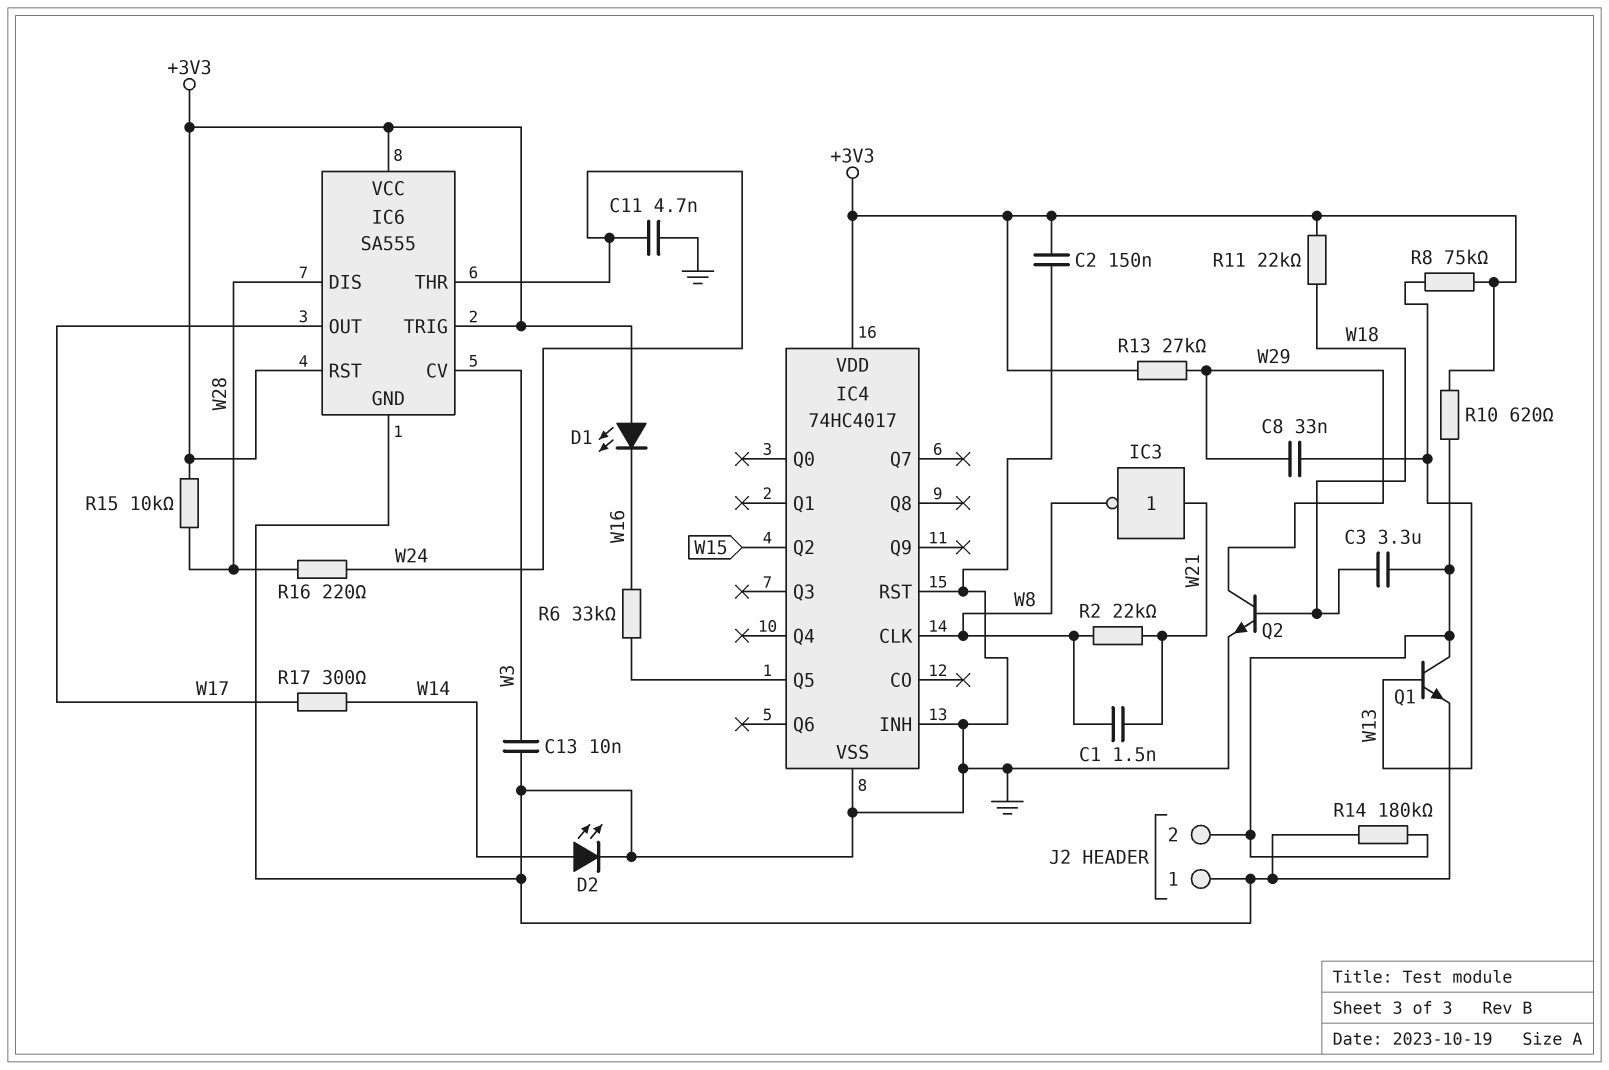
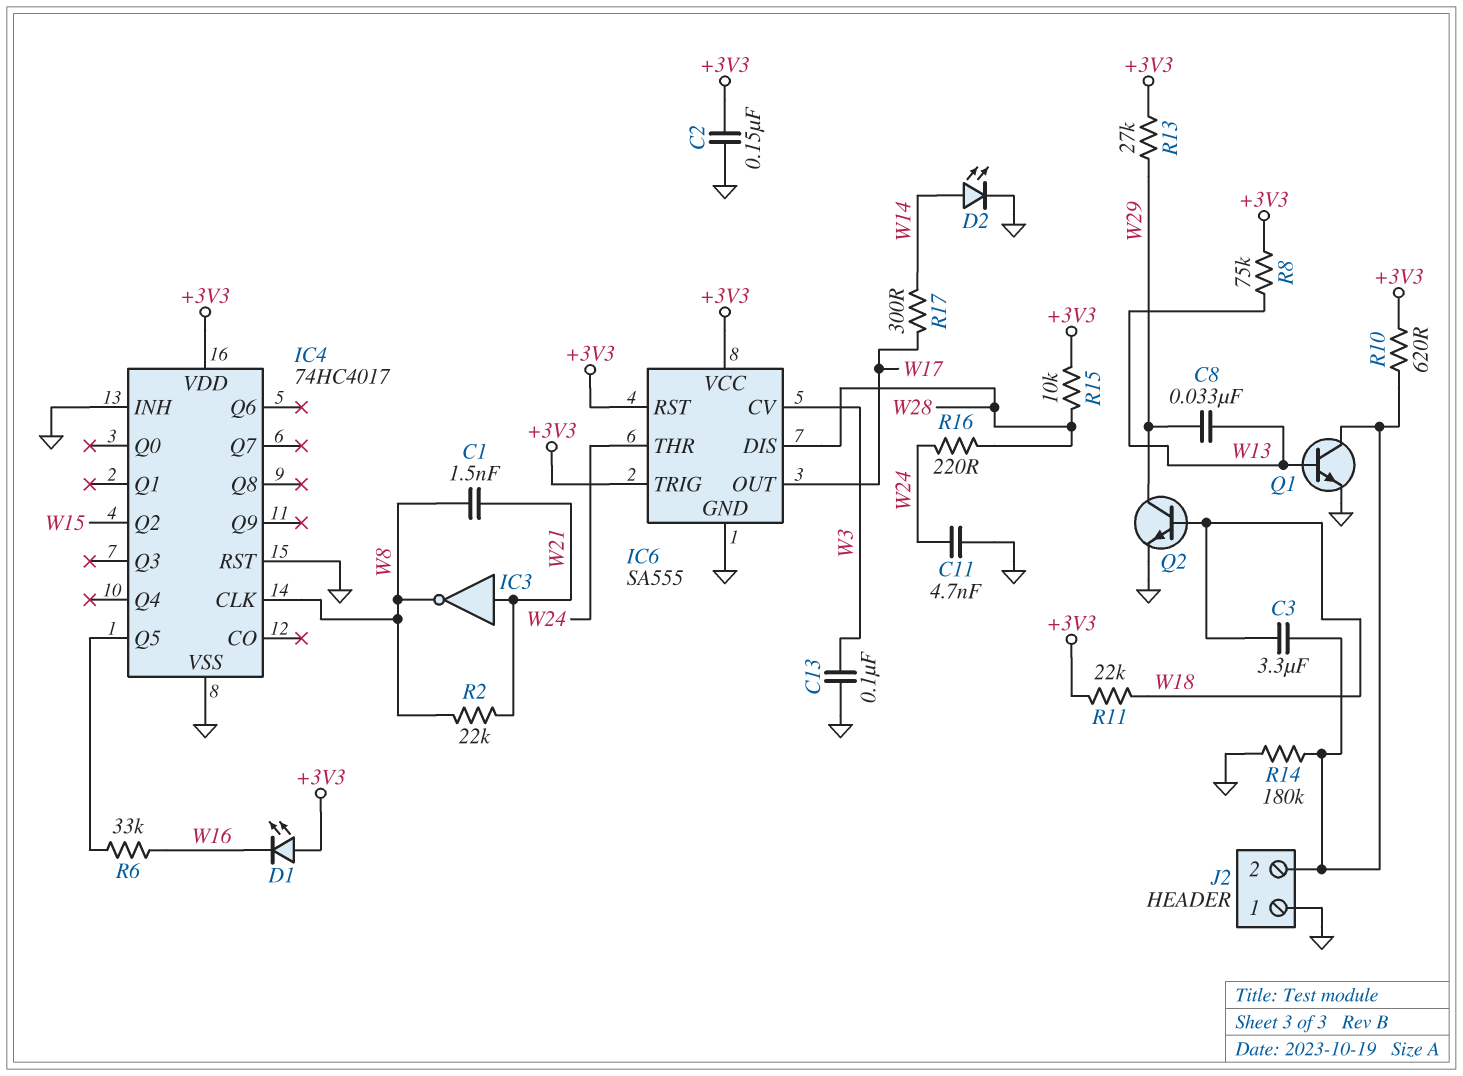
C13: 10nF (GND, W3) -> 100nF (GND, W3)

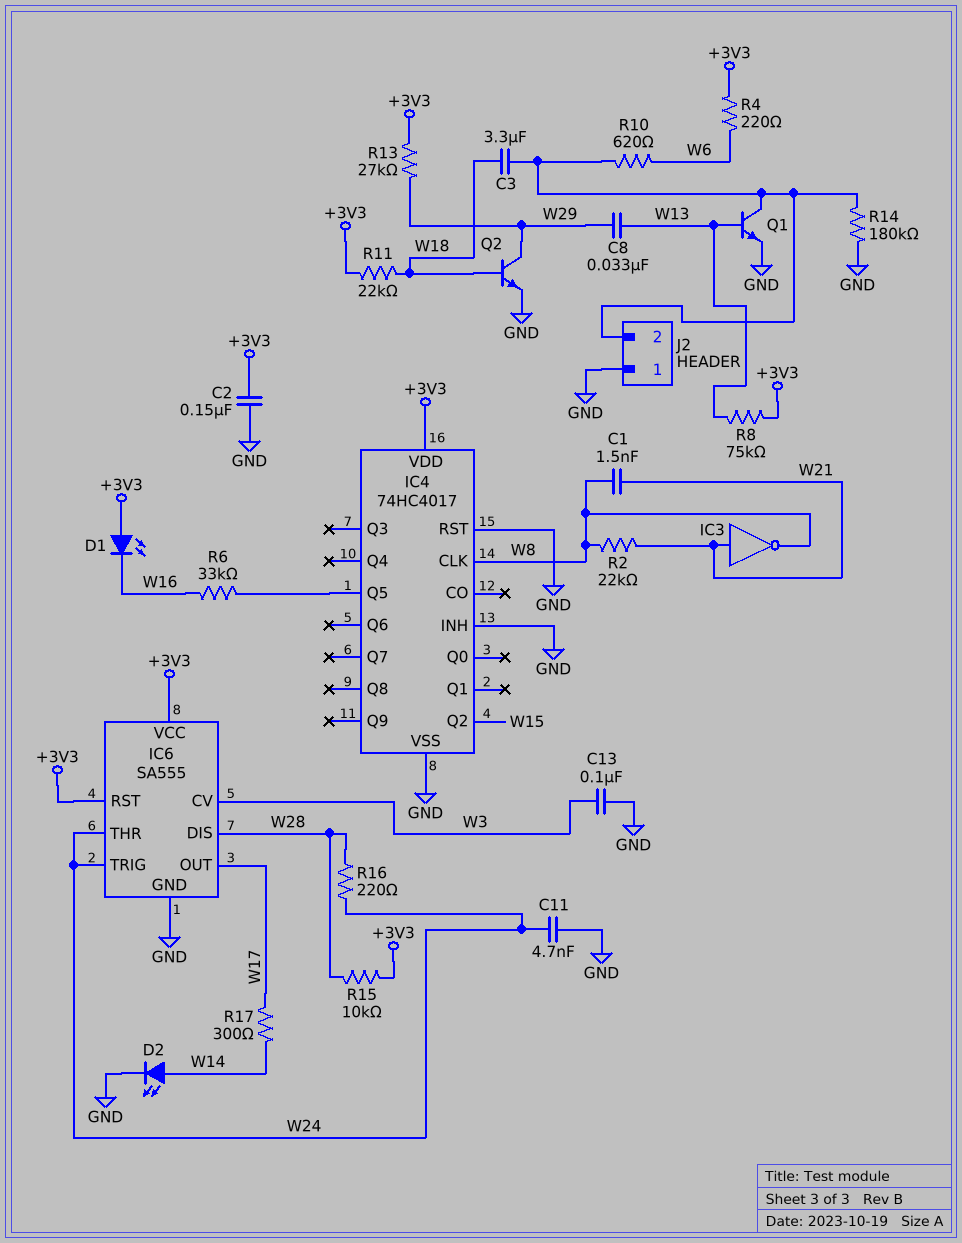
IC6 pin TRIG: +3V3 -> W24
R4: none -> 220 (+3V3, W6)
R10: 620 (+3V3, J2/2) -> 620 (J2/2, W6)

